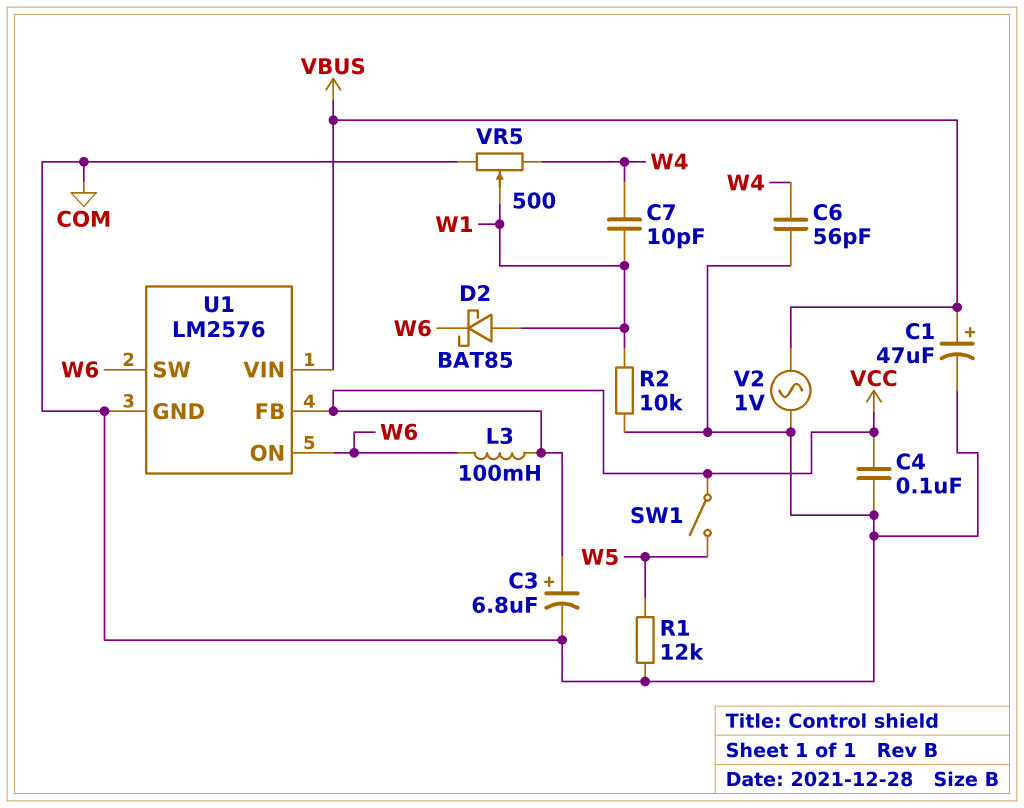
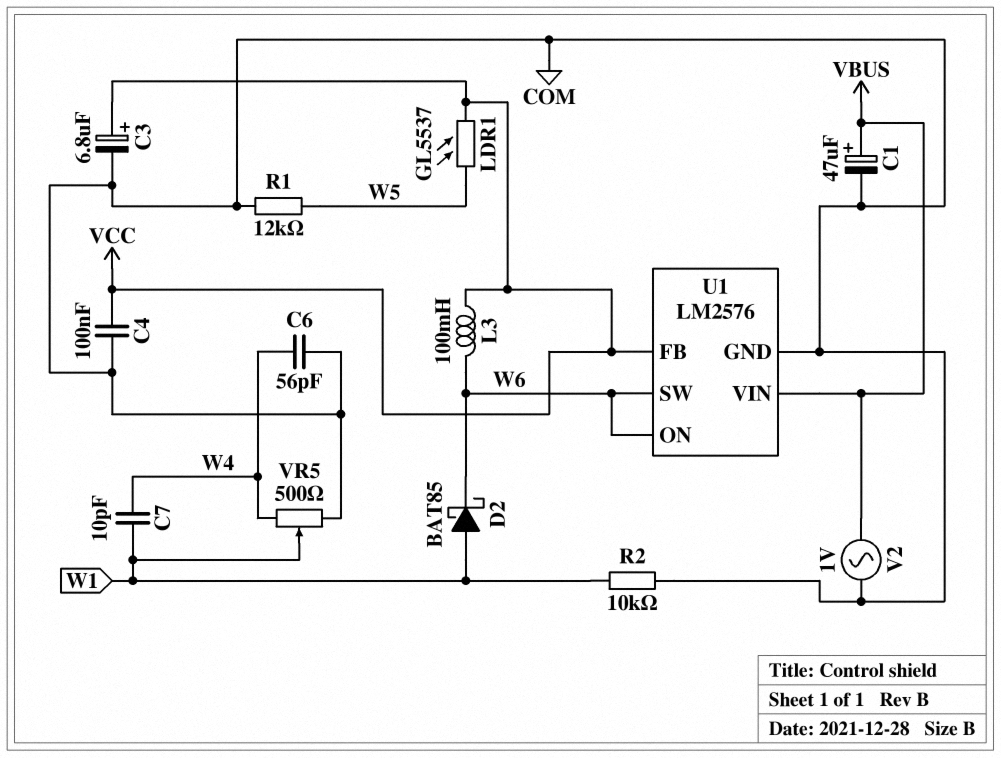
LDR1: none -> GL5537 (VCC, W5)
SW1: switch (VCC, W5) -> none

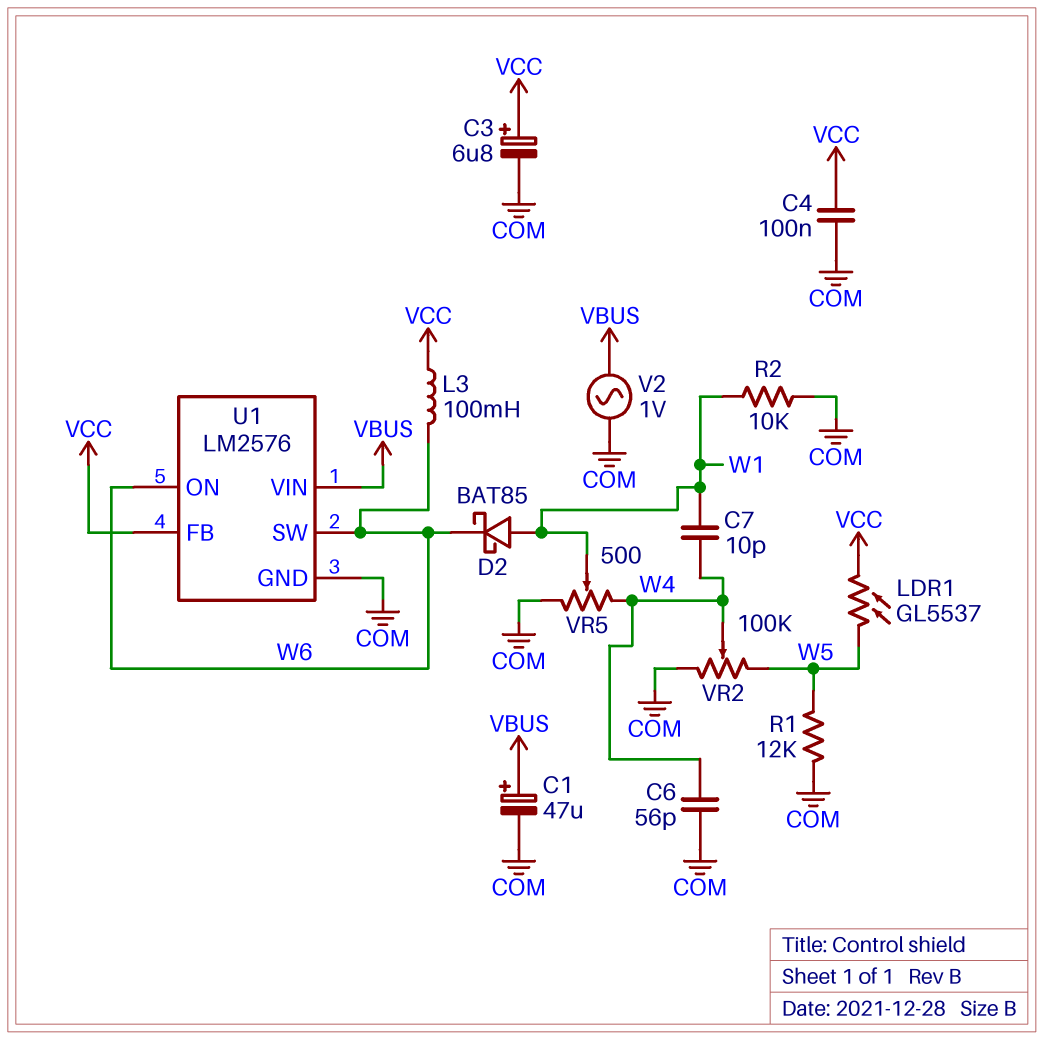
VR2: none -> 100k (COM, W5, wiper W4)

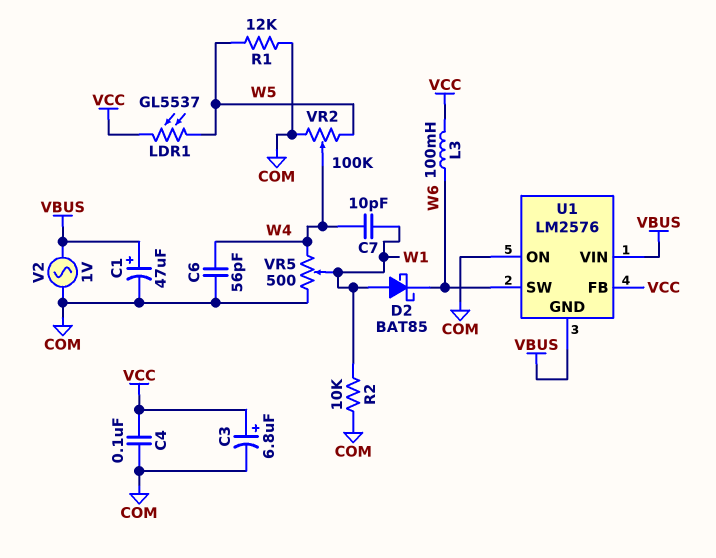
U1 pin GND: COM -> VBUS
U1 pin ON: W6 -> COM

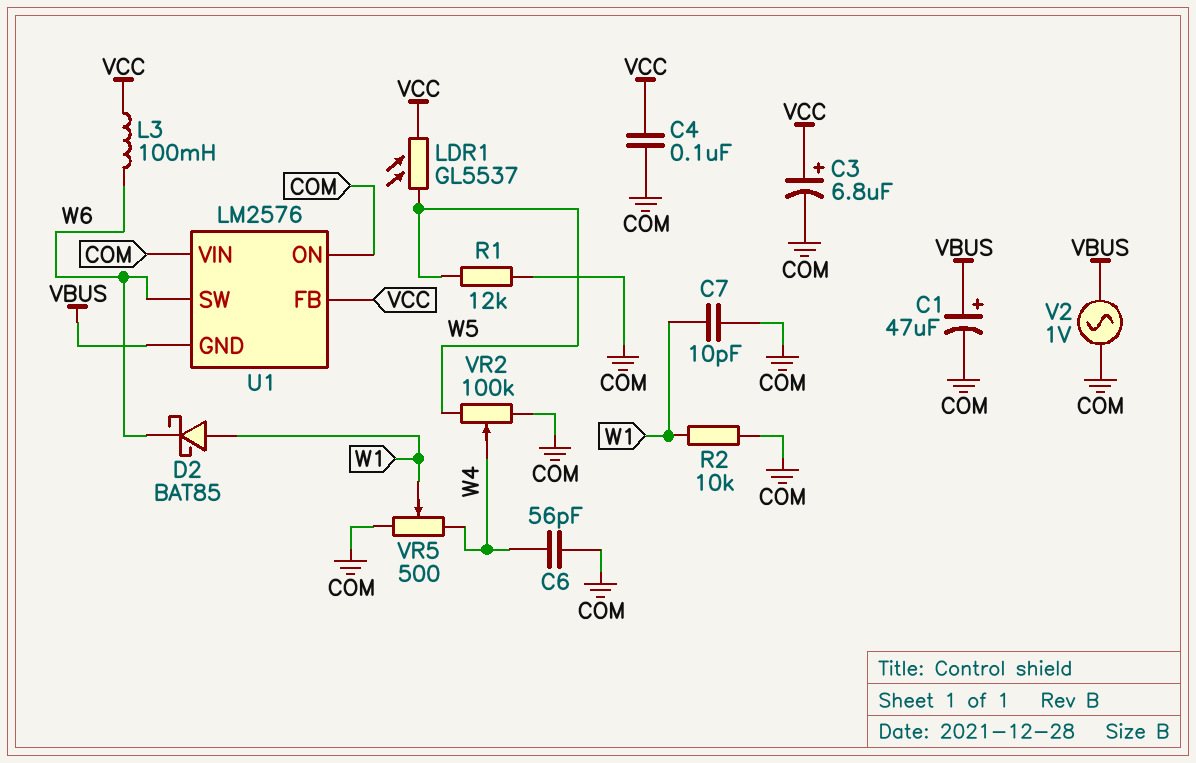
C7: 10pF (W1, W4) -> 10pF (COM, W1)
U1 pin VIN: VBUS -> COM

